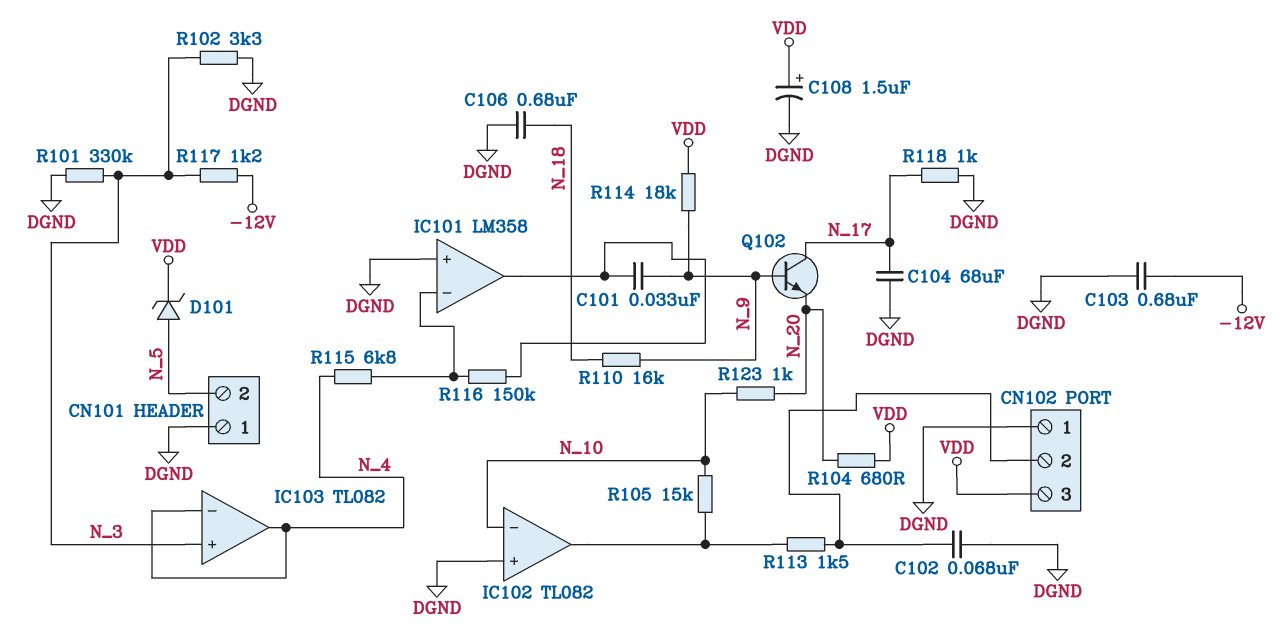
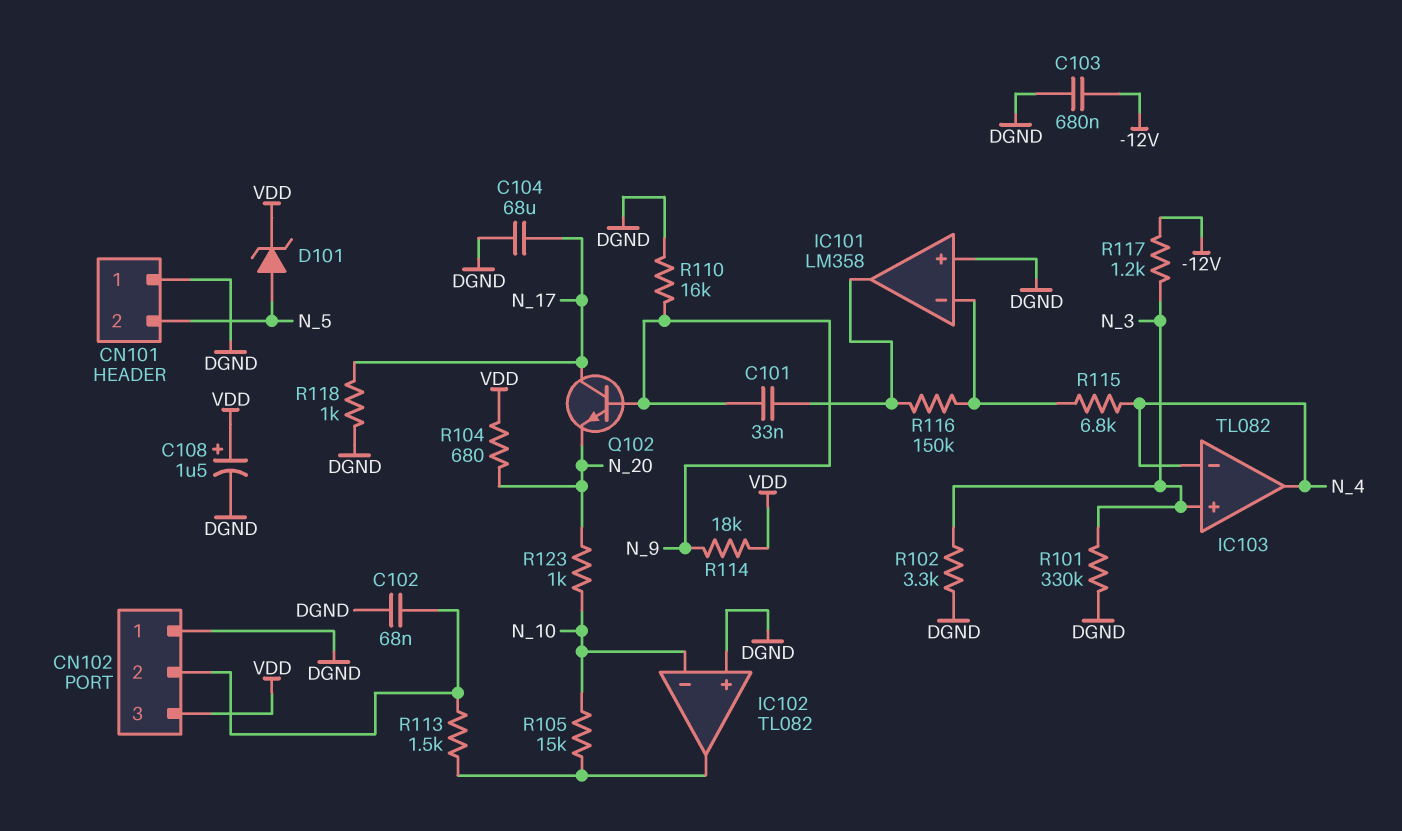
C106: 680nF (DGND, N_18) -> none
R110: 16k (N_9, N_18) -> 16k (DGND, N_9)

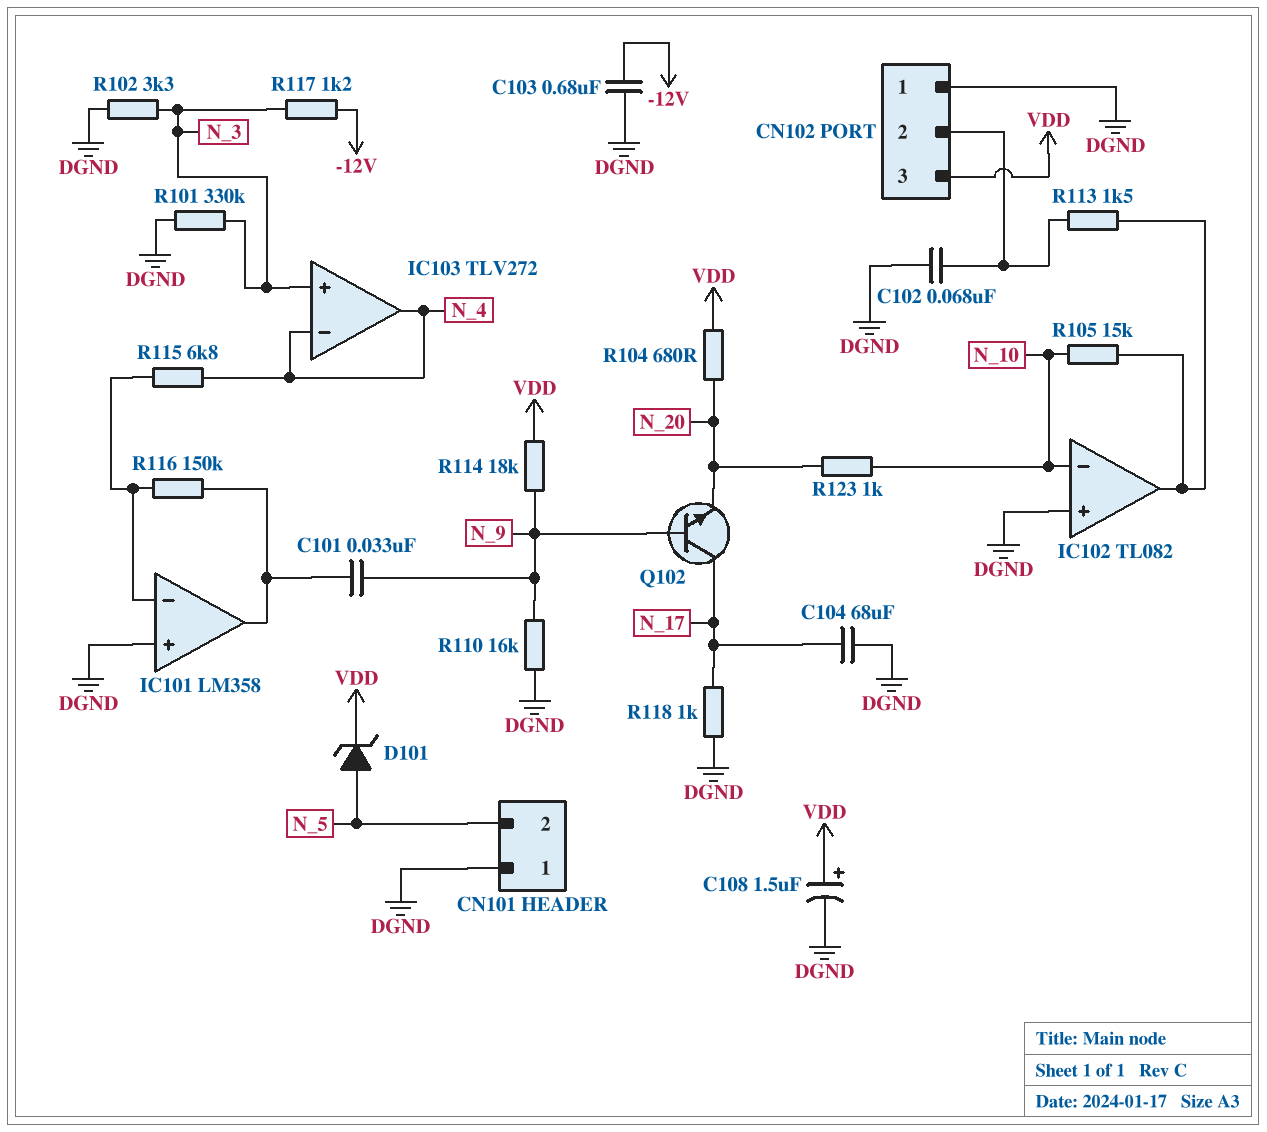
IC103: TL082 -> TLV272

